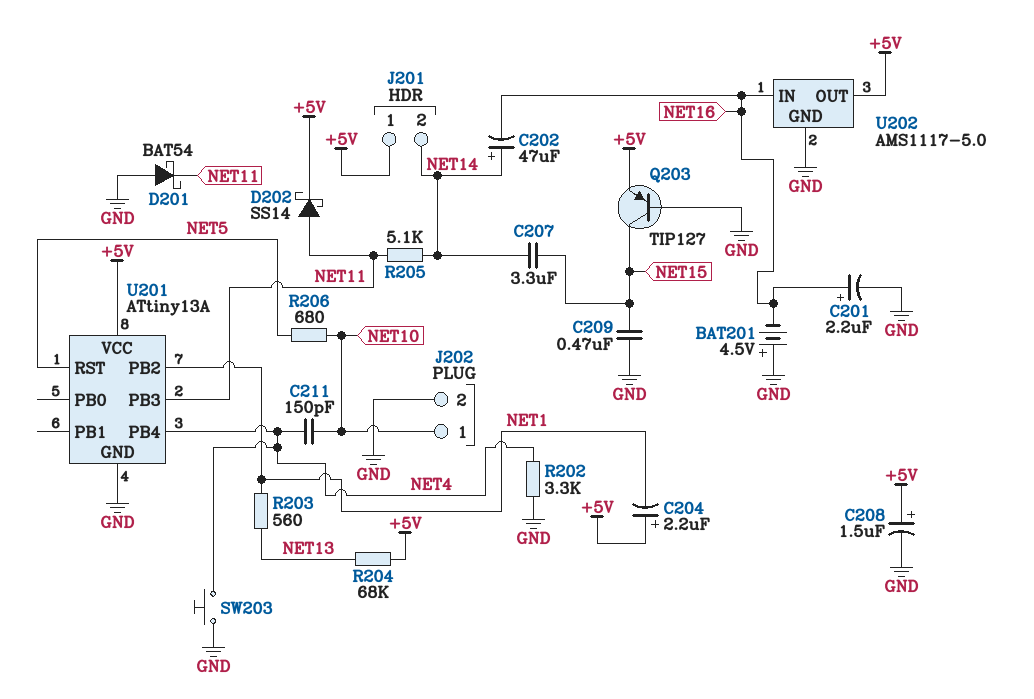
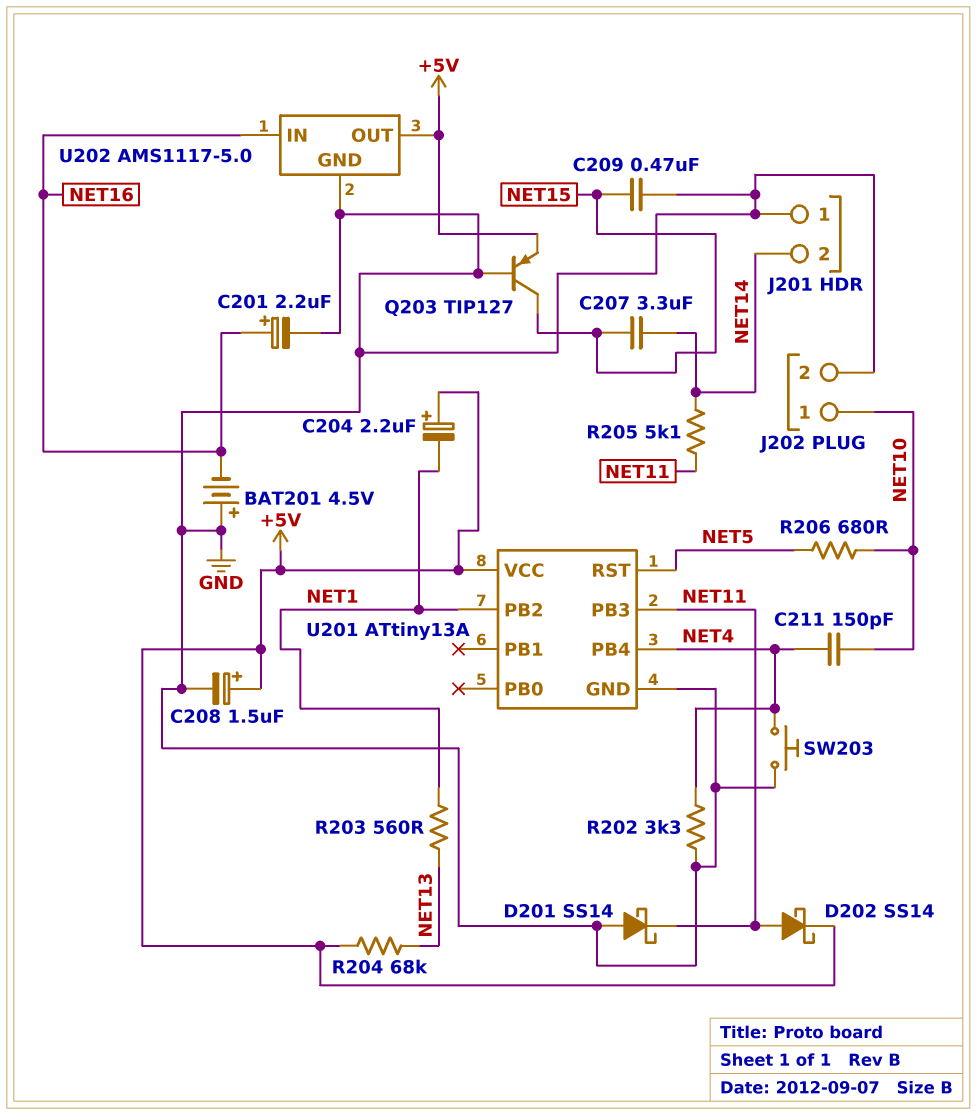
C202: 47uF (plus NET14, minus NET16) -> none
D201: schottky BAT54 (A GND, K NET11) -> schottky SS14 (A GND, K NET11)
J201 pin 1: +5V -> GND

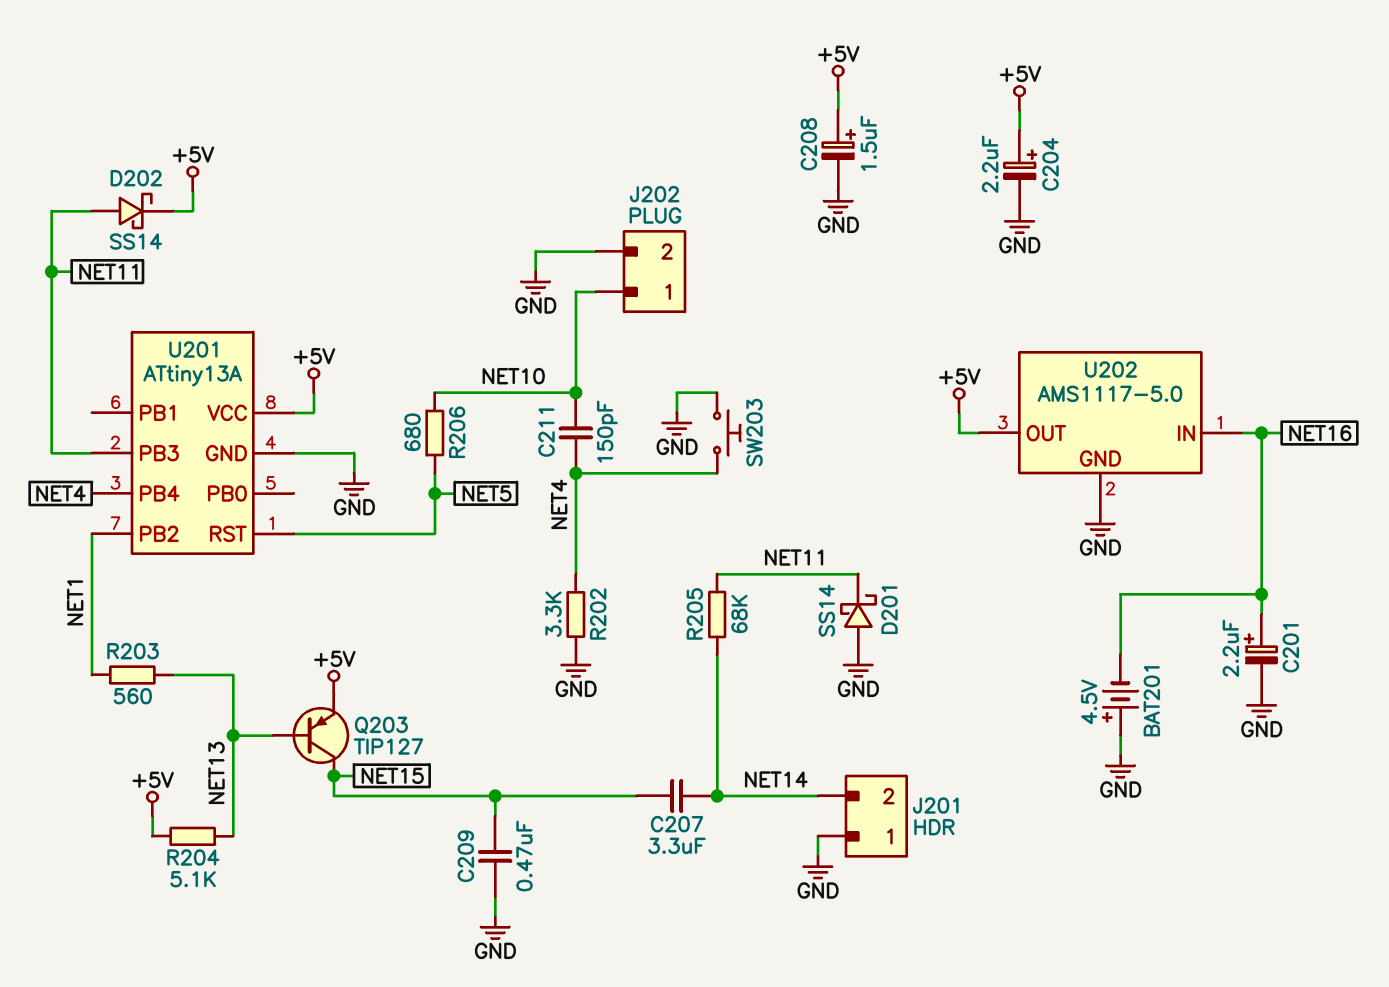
C204: 2.2uF (plus +5V, minus NET1) -> 2.2uF (plus +5V, minus GND)
Q203: PNP TIP127 (B GND, C NET15, E +5V) -> PNP TIP127 (B NET13, C NET15, E +5V)
R204: 68k (+5V, NET13) -> 5.1k (+5V, NET13)
R205: 5.1k (NET11, NET14) -> 68k (NET11, NET14)

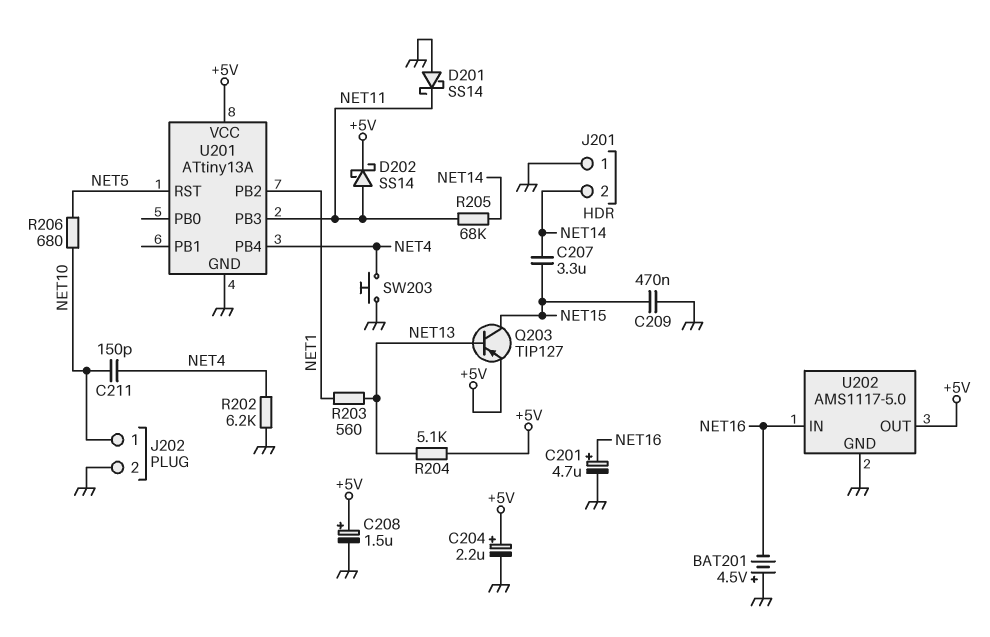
C201: 2.2uF (plus NET16, minus GND) -> 4.7uF (plus NET16, minus GND)
R202: 3.3k (GND, NET4) -> 6.2k (GND, NET4)

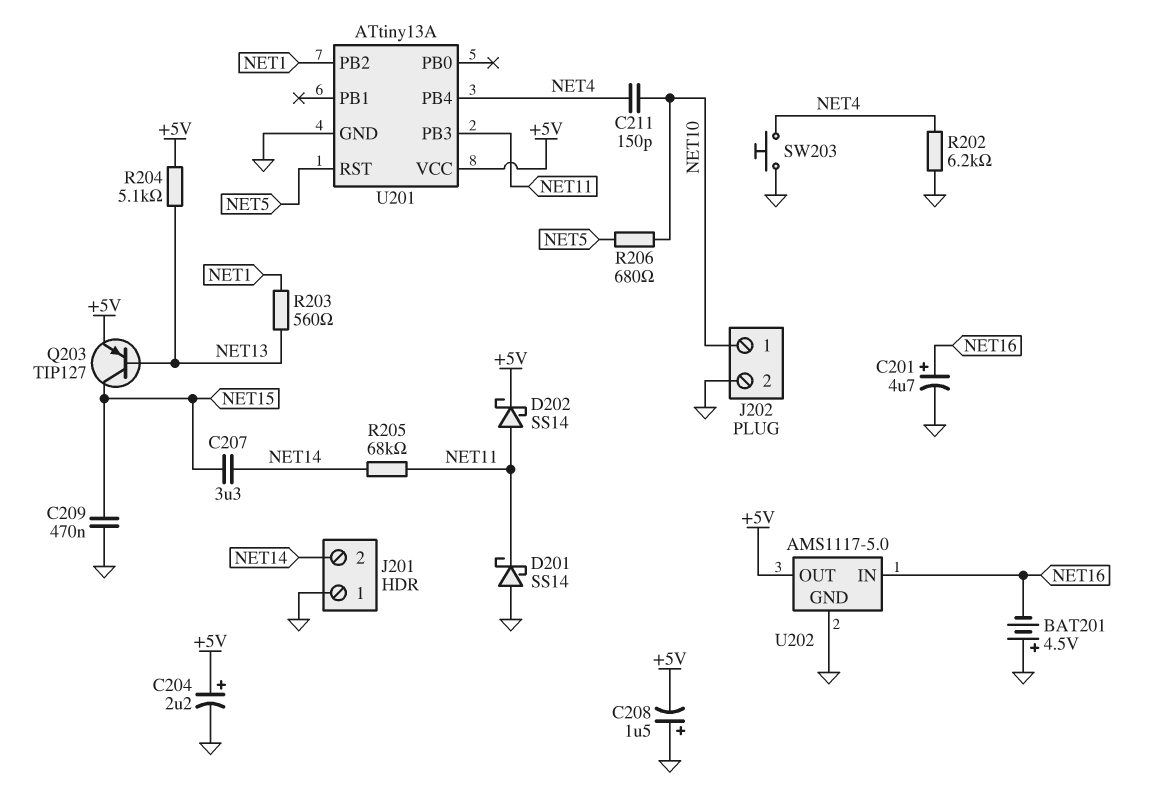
C208: 1.5uF (plus +5V, minus GND) -> 1.5uF (plus GND, minus +5V)

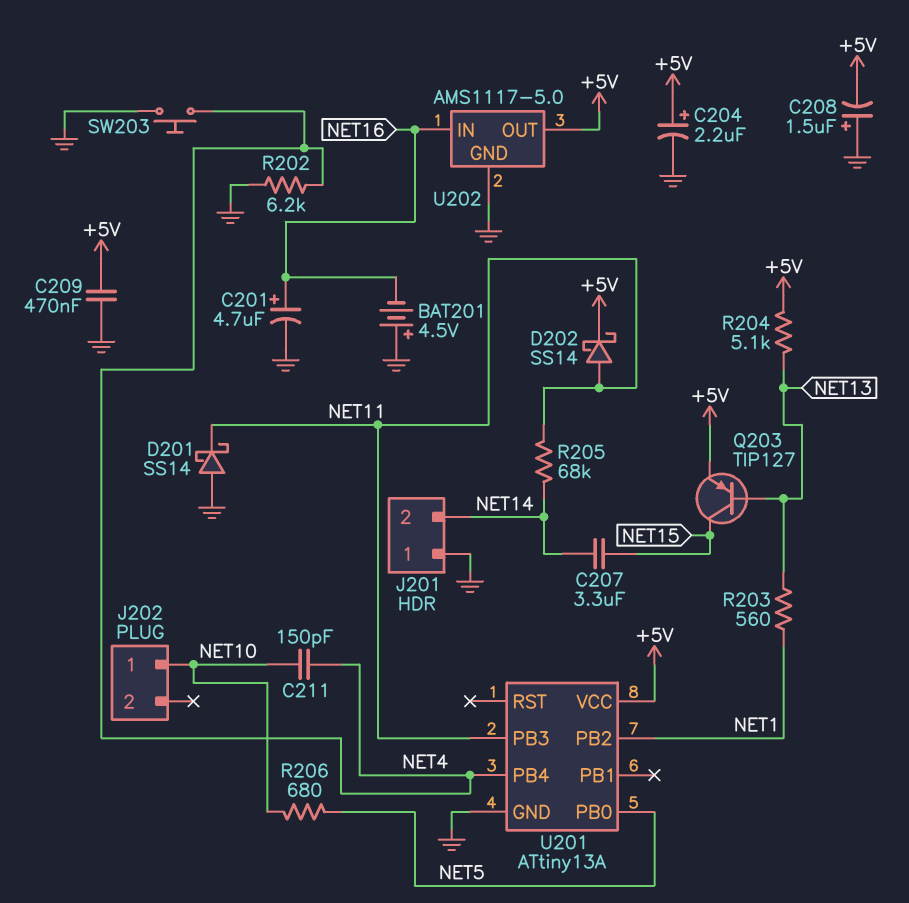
C209: 470nF (GND, NET15) -> 470nF (+5V, GND)
J202 pin 2: GND -> none
U201 pin PB0: none -> NET5
U201 pin RST: NET5 -> none

